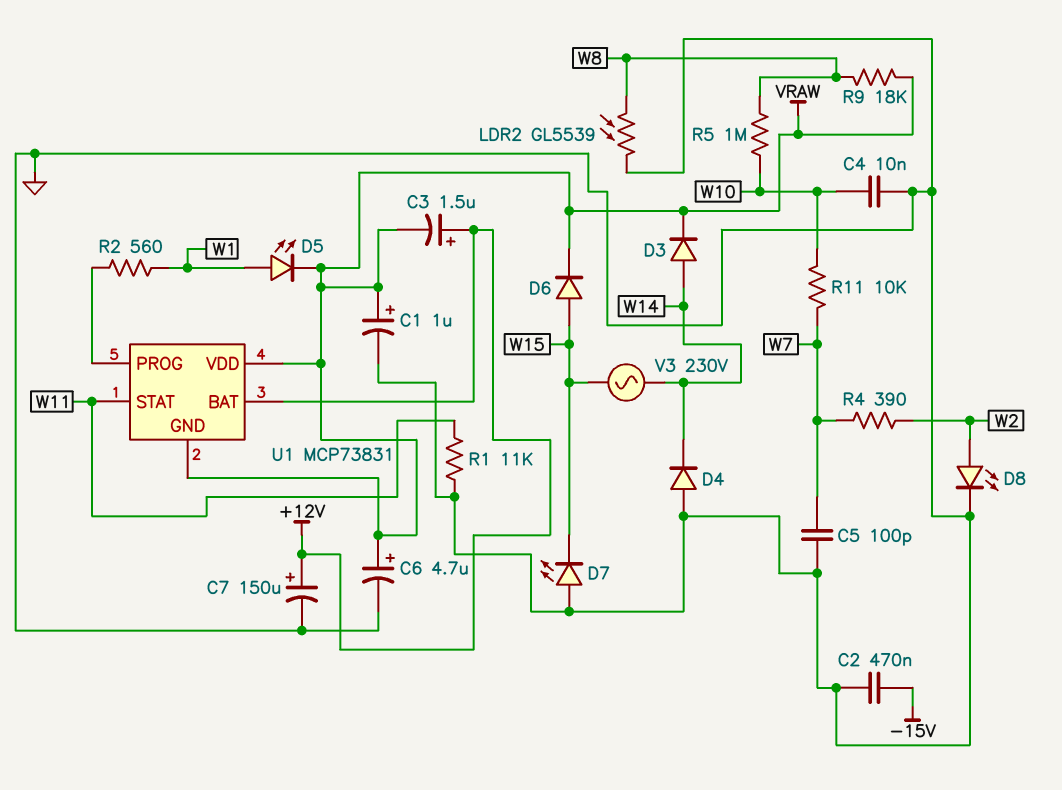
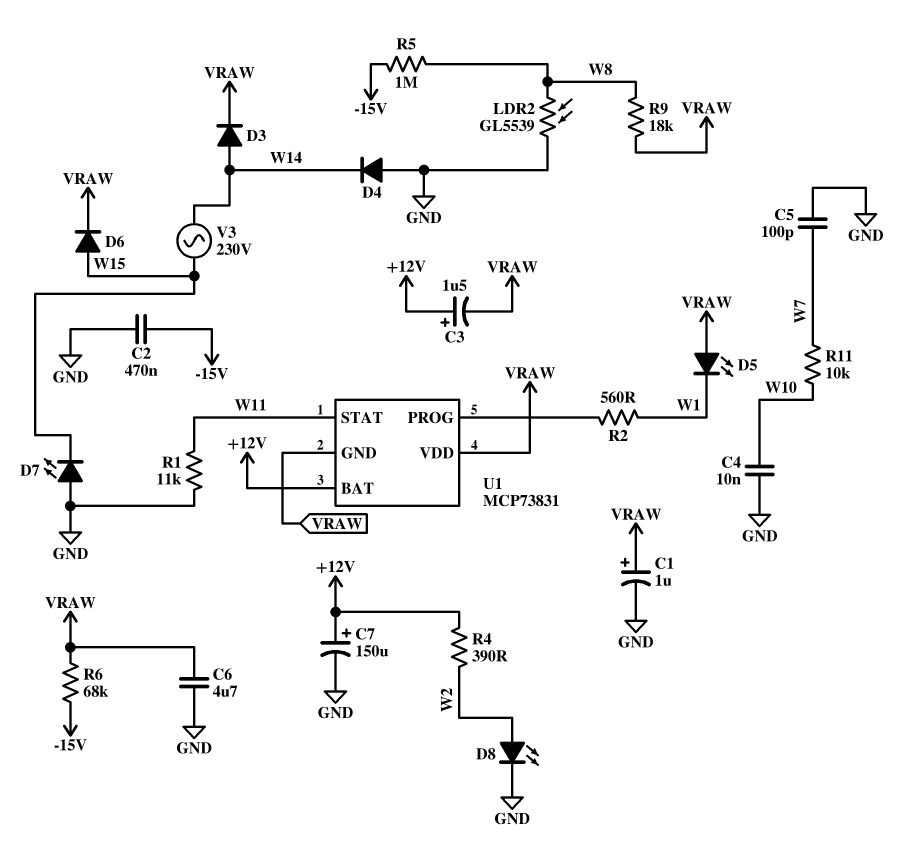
C6: 4.7uF (plus VRAW, minus GND) -> 4.7uF (GND, VRAW)
D5: LED (A W1, K VRAW) -> LED (A VRAW, K W1)
R4: 390 (W2, W7) -> 390 (+12V, W2)
R5: 1M (W8, W10) -> 1M (-15V, W8)
R6: none -> 68k (-15V, VRAW)

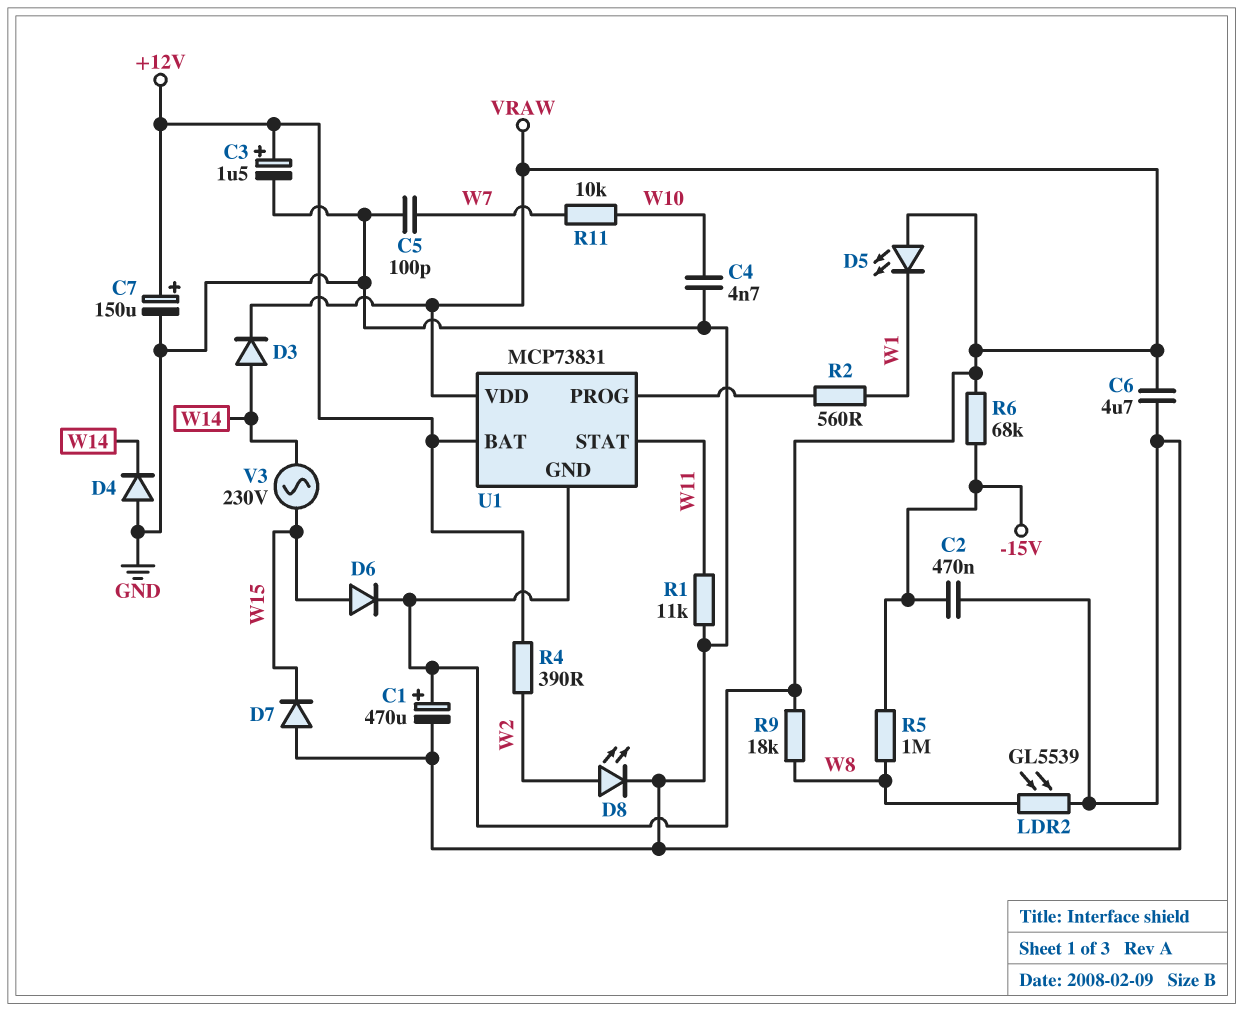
C1: 1uF (plus VRAW, minus GND) -> 470uF (plus VRAW, minus GND)
C3: 1.5uF (plus +12V, minus VRAW) -> 1.5uF (plus +12V, minus GND)
C4: 10nF (GND, W10) -> 4.7nF (GND, W10)
D7: LED (A GND, K W15) -> diode (A GND, K W15)

